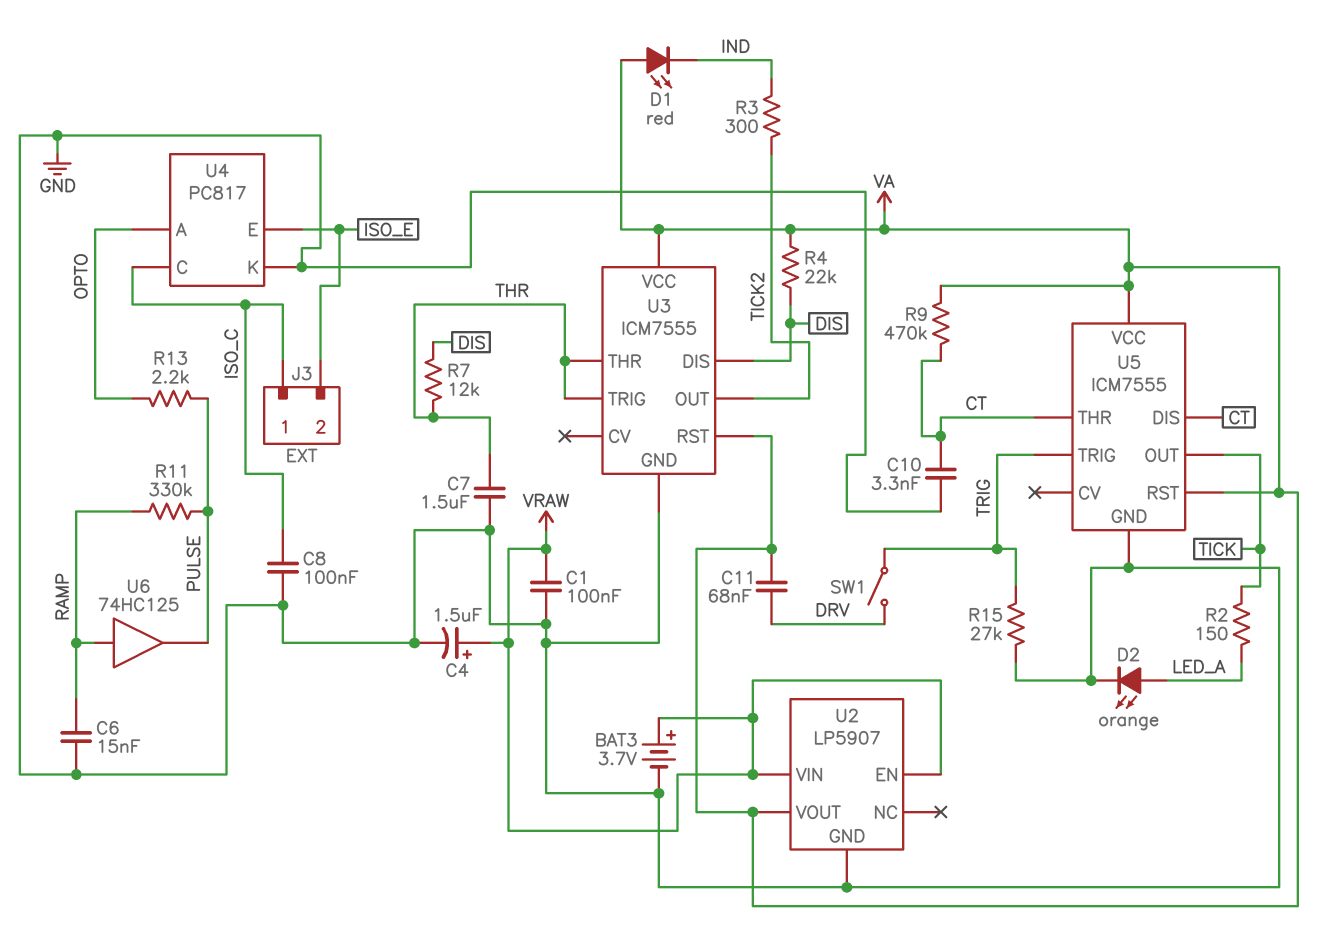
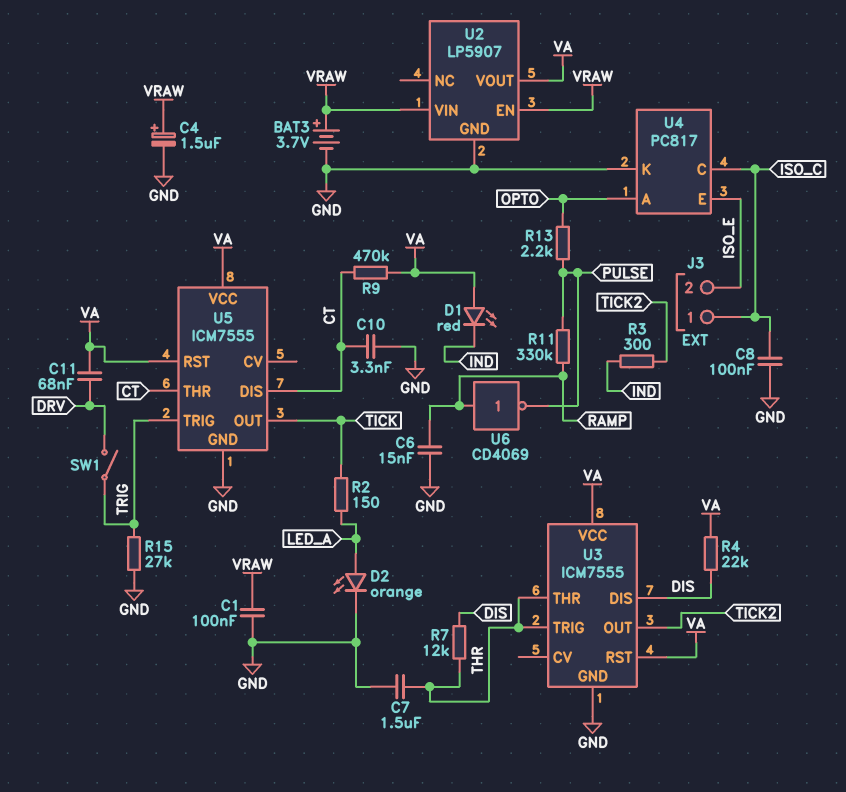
U6: buffer 74HC125 (in RAMP, out PULSE) -> NOT CD4069 (in RAMP, out PULSE)

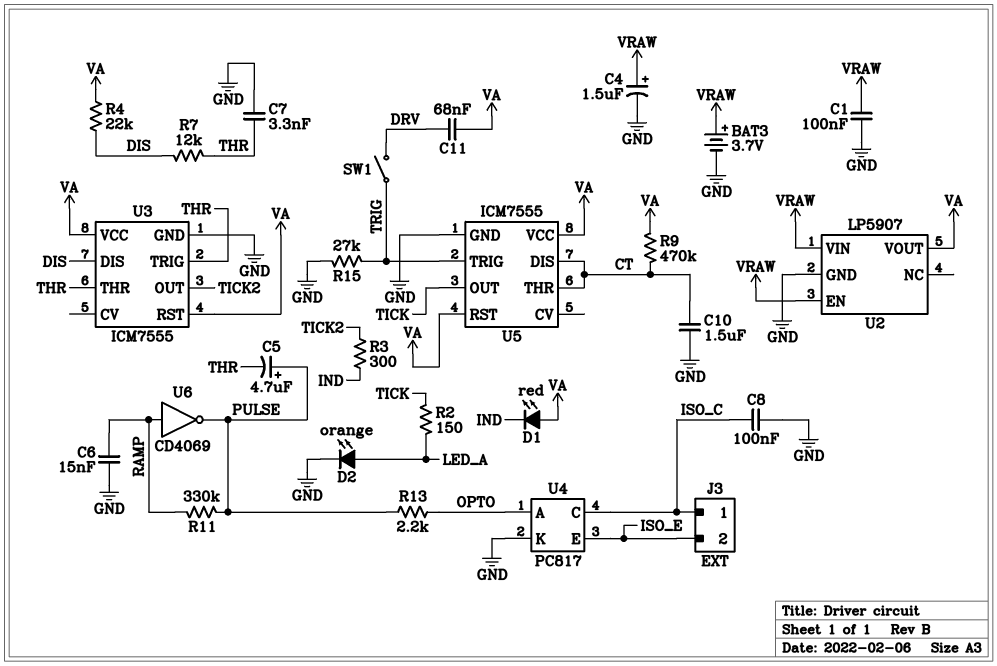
C5: none -> 4.7uF (plus PULSE, minus THR)
C7: 1.5uF (GND, THR) -> 3.3nF (GND, THR)
C10: 3.3nF (CT, GND) -> 1.5uF (CT, GND)

